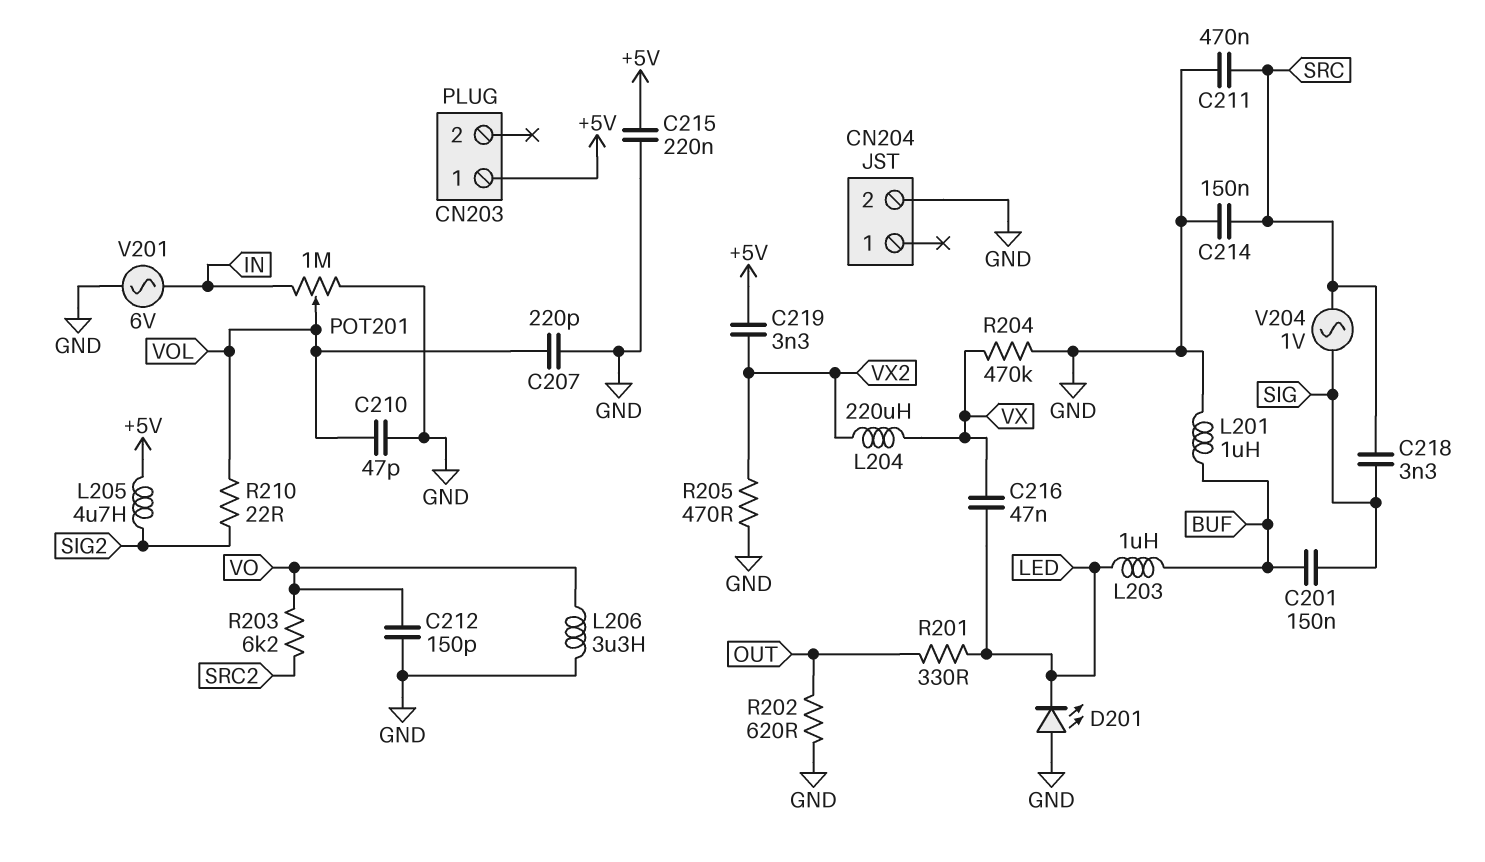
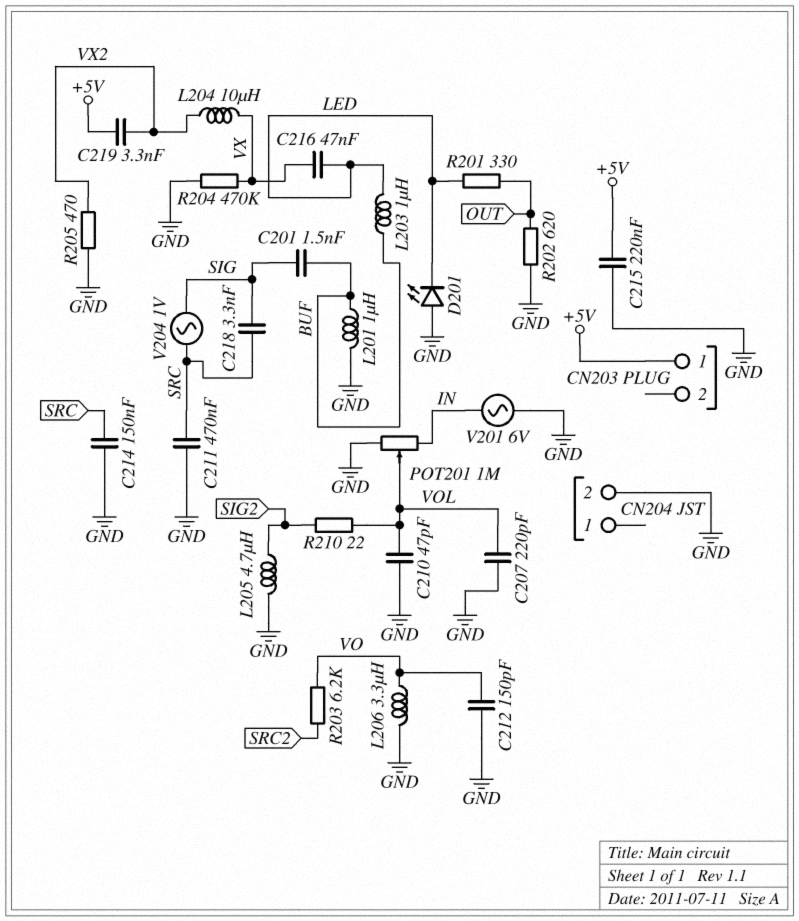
C201: 150nF (BUF, SIG) -> 1.5nF (BUF, SIG)
L204: 220uH (VX, VX2) -> 10uH (VX, VX2)
L205: 4.7uH (+5V, SIG2) -> 4.7uH (GND, SIG2)

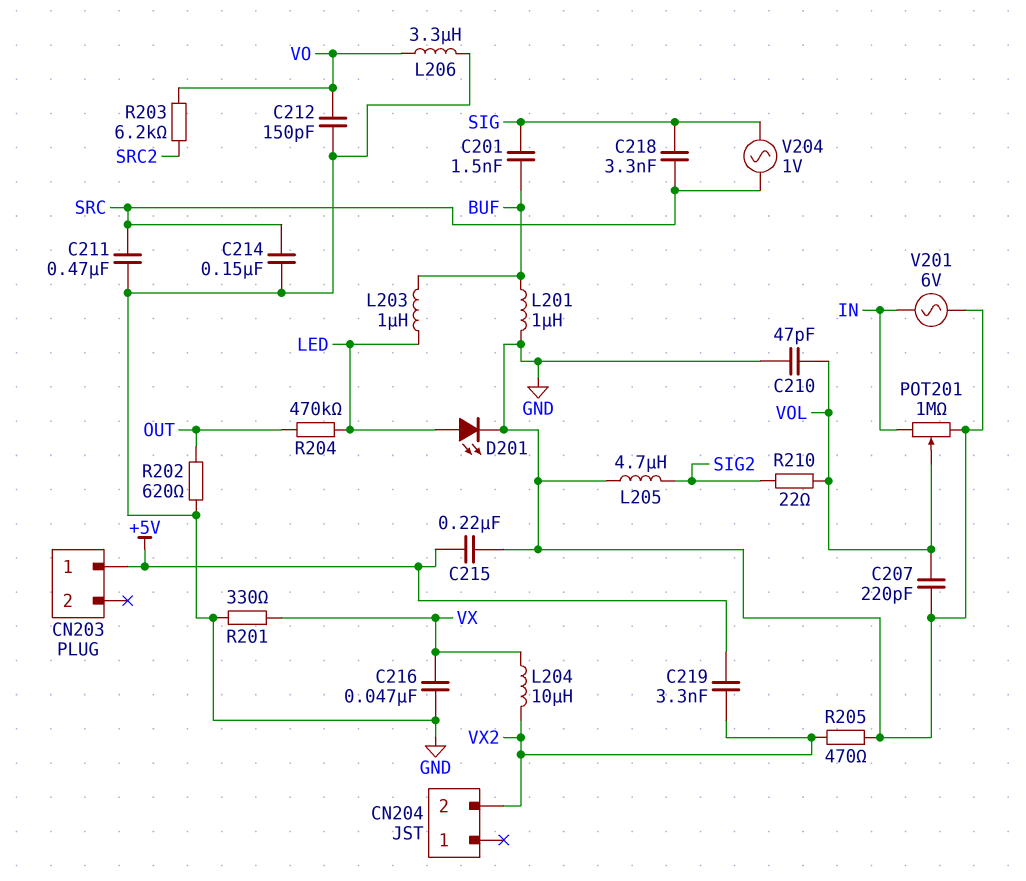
C216: 47nF (LED, VX) -> 47nF (GND, VX)
CN204 pin 2: GND -> VX2
D201: LED (A GND, K LED) -> LED (A LED, K GND)
R201: 330 (LED, OUT) -> 330 (GND, VX)
R204: 470k (GND, VX) -> 470k (LED, OUT)

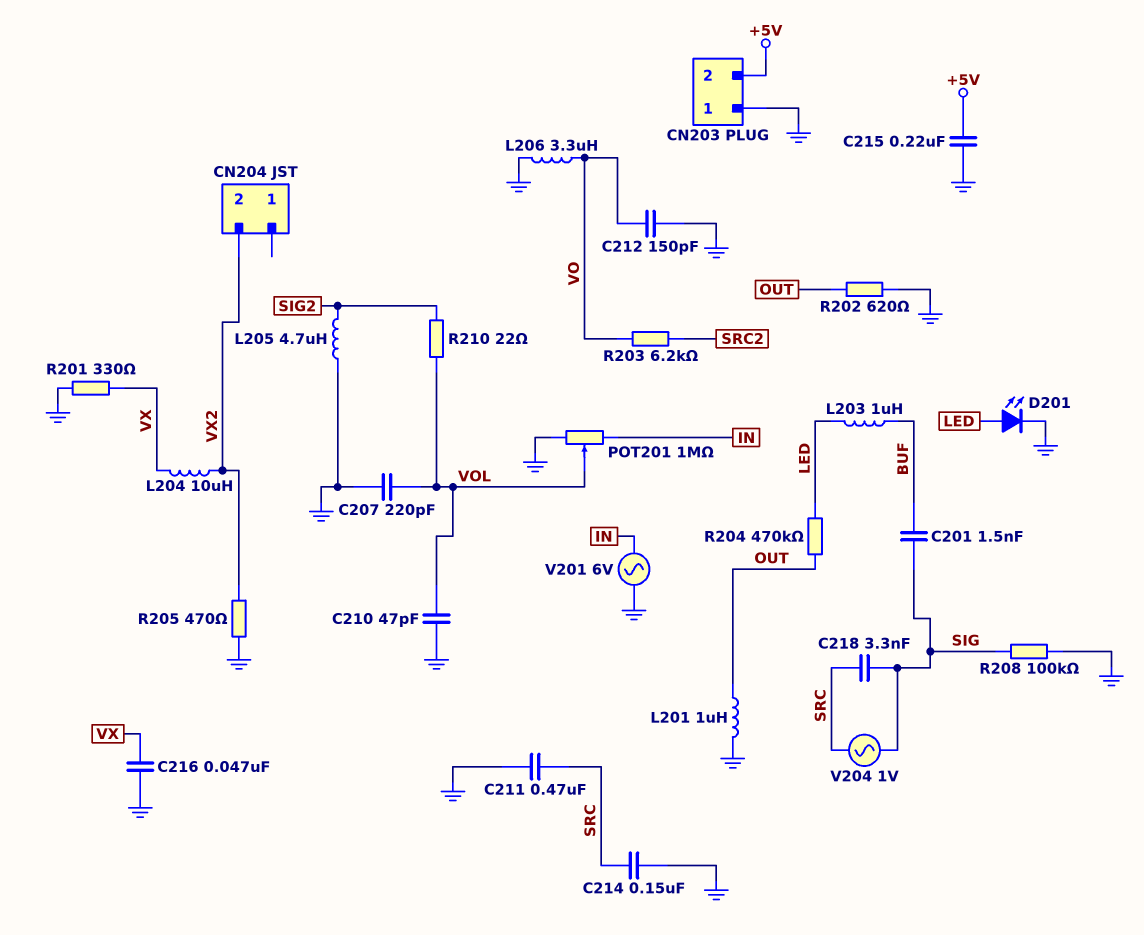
C219: 3.3nF (+5V, VX2) -> none
CN203 pin 1: +5V -> GND
CN203 pin 2: none -> +5V
L201: 1uH (BUF, GND) -> 1uH (GND, OUT)
R208: none -> 100k (GND, SIG)

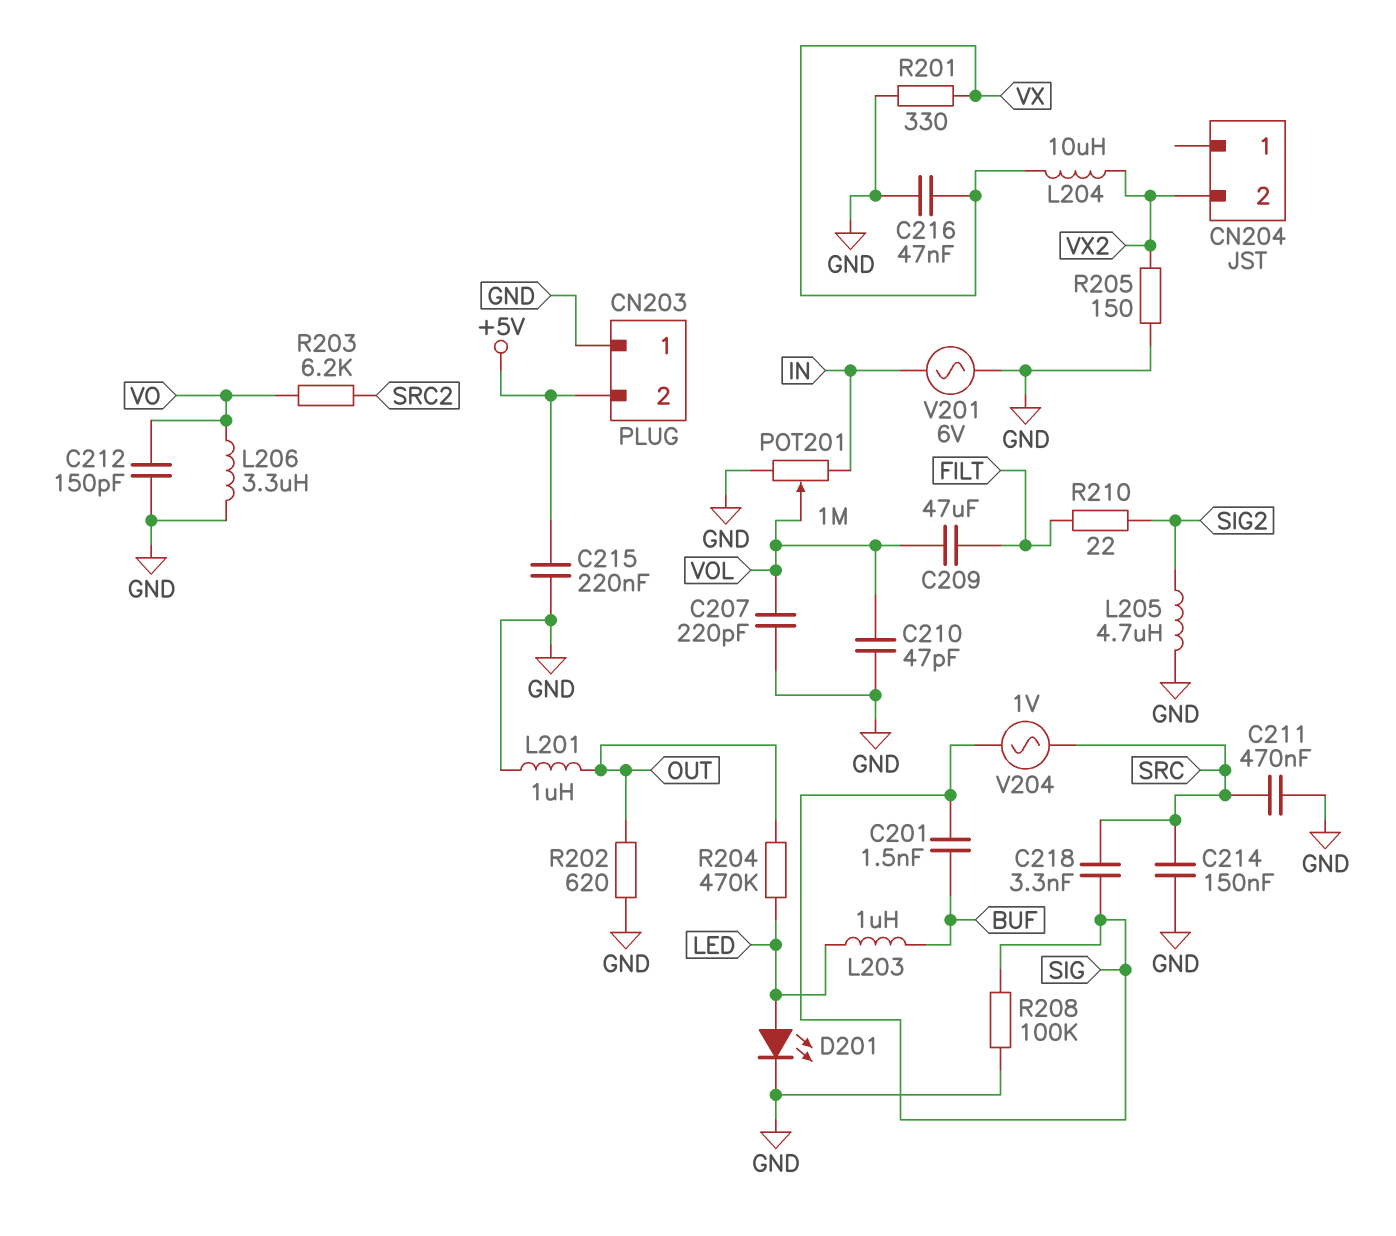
C209: none -> 47uF (FILT, VOL)
R205: 470 (GND, VX2) -> 150 (GND, VX2)
R210: 22 (SIG2, VOL) -> 22 (FILT, SIG2)

